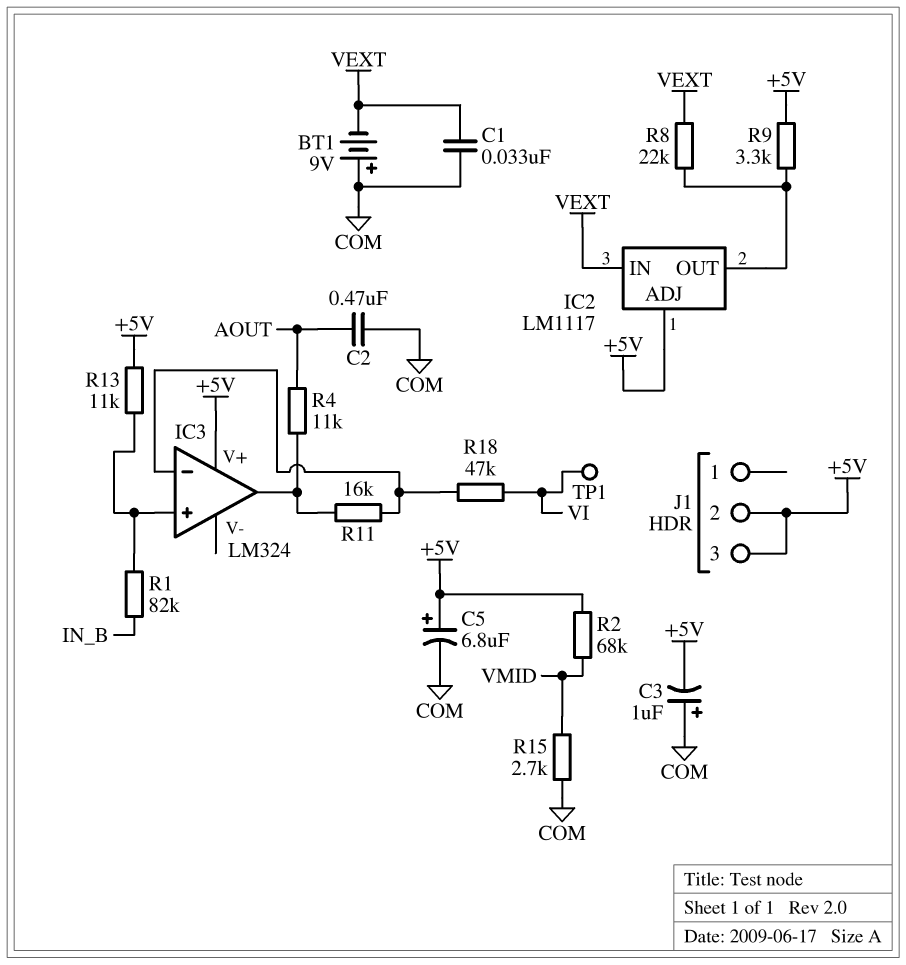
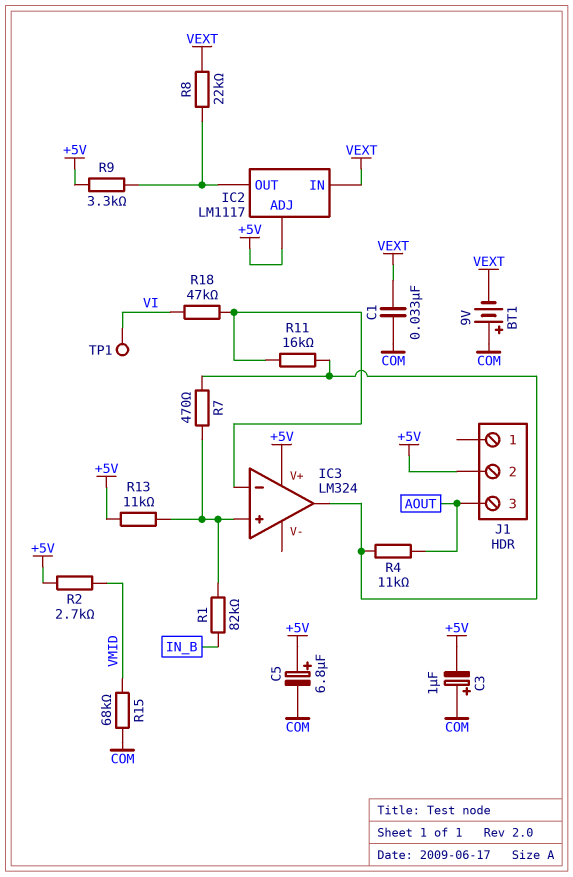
C2: 470nF (AOUT, COM) -> none
J1 pin 3: +5V -> AOUT
R2: 68k (+5V, VMID) -> 2.7k (+5V, VMID)
R7: none -> 470 (IC3/in+, IC3/out)
R15: 2.7k (COM, VMID) -> 68k (COM, VMID)

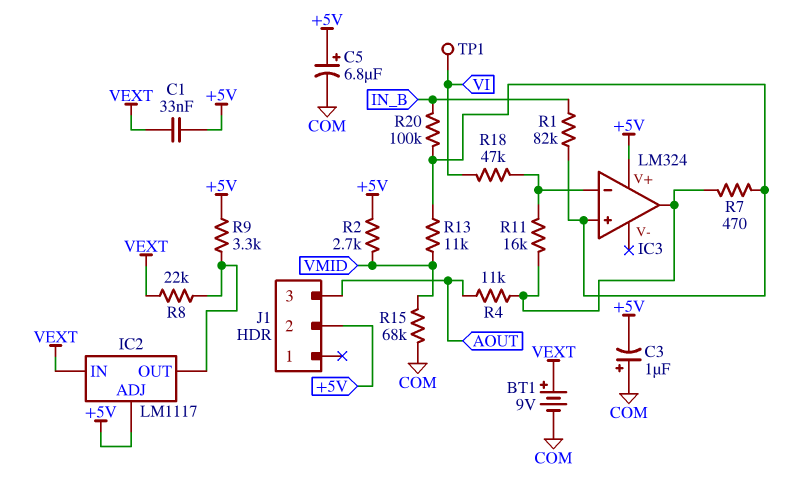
BT1: 9V (plus COM, minus VEXT) -> 9V (plus VEXT, minus COM)
C1: 33nF (COM, VEXT) -> 33nF (+5V, VEXT)
R13: 11k (+5V, IC3/in+) -> 11k (IC3/in+, VMID)
R20: none -> 100k (IC3/in+, IN_B)

